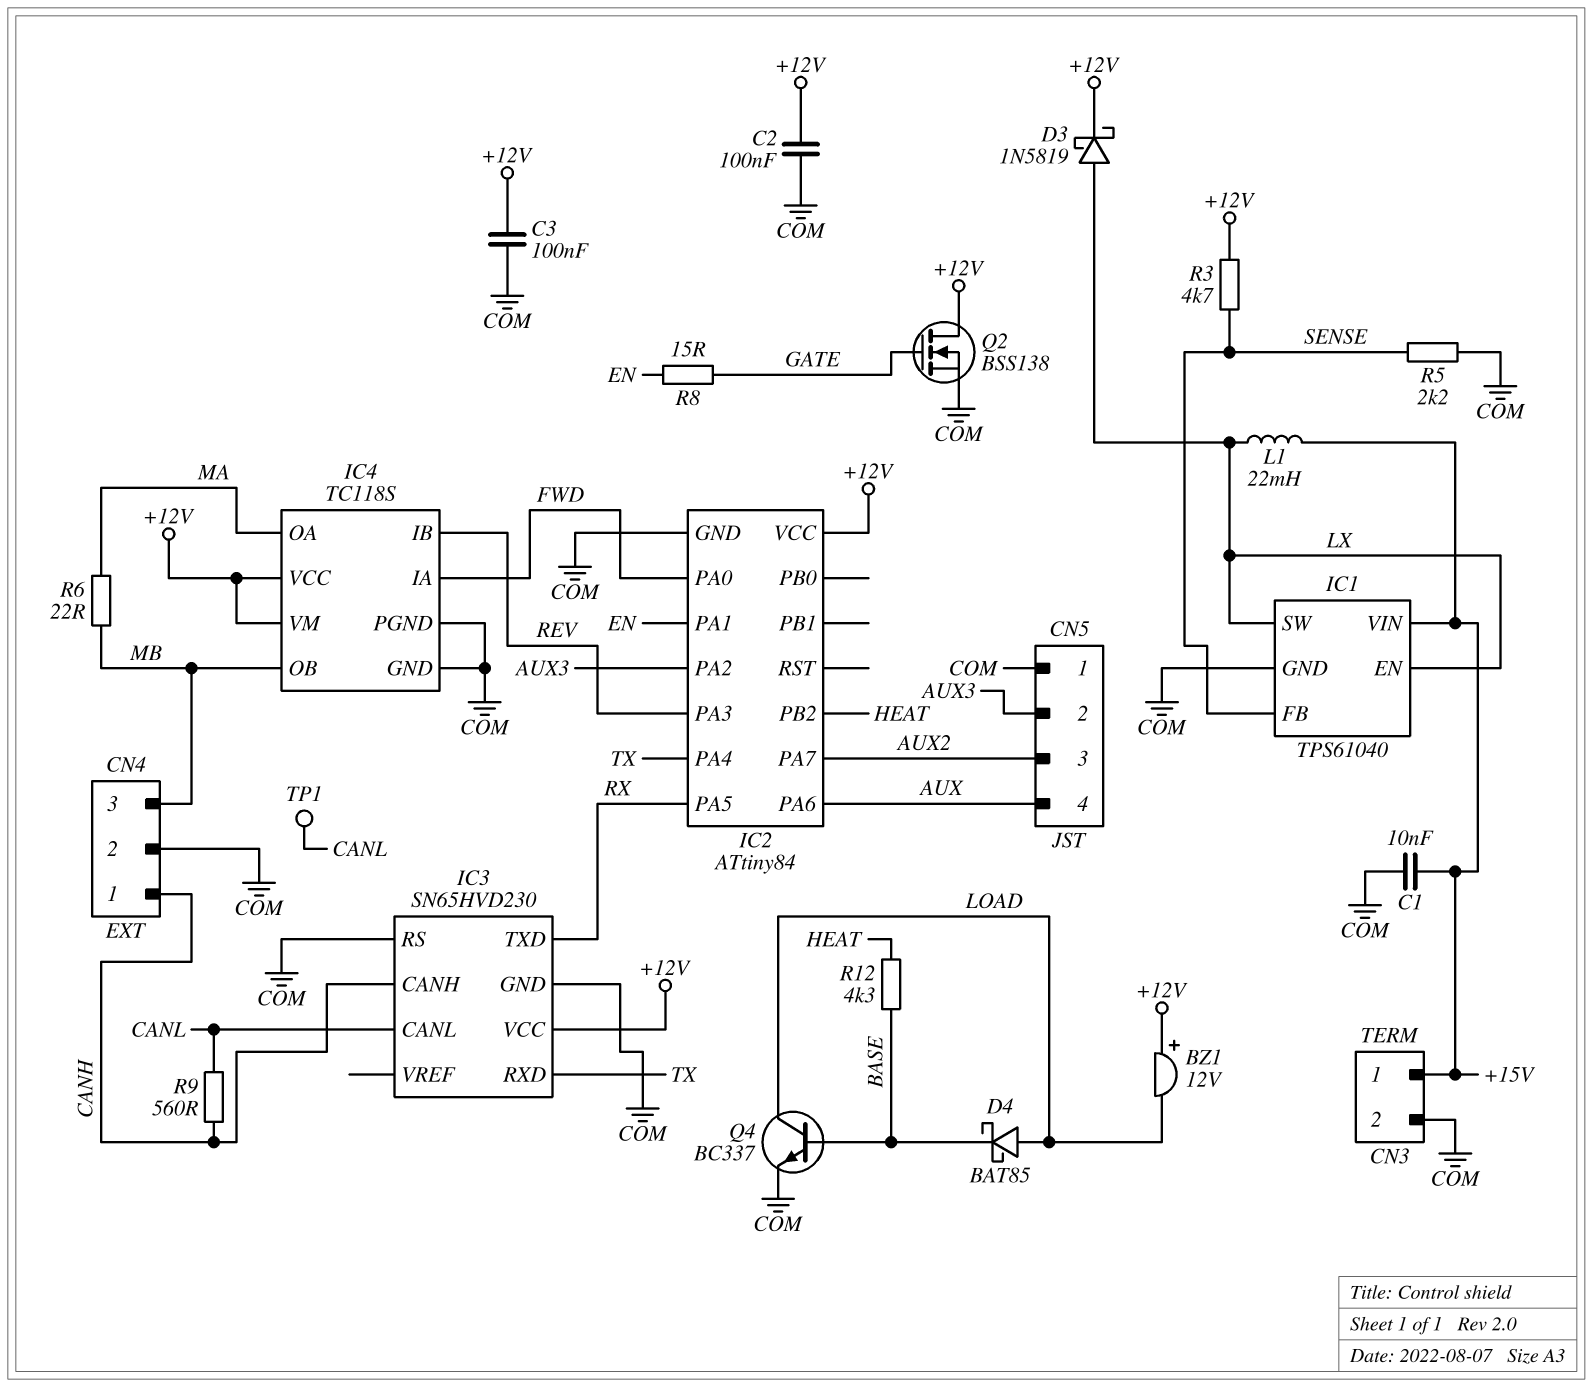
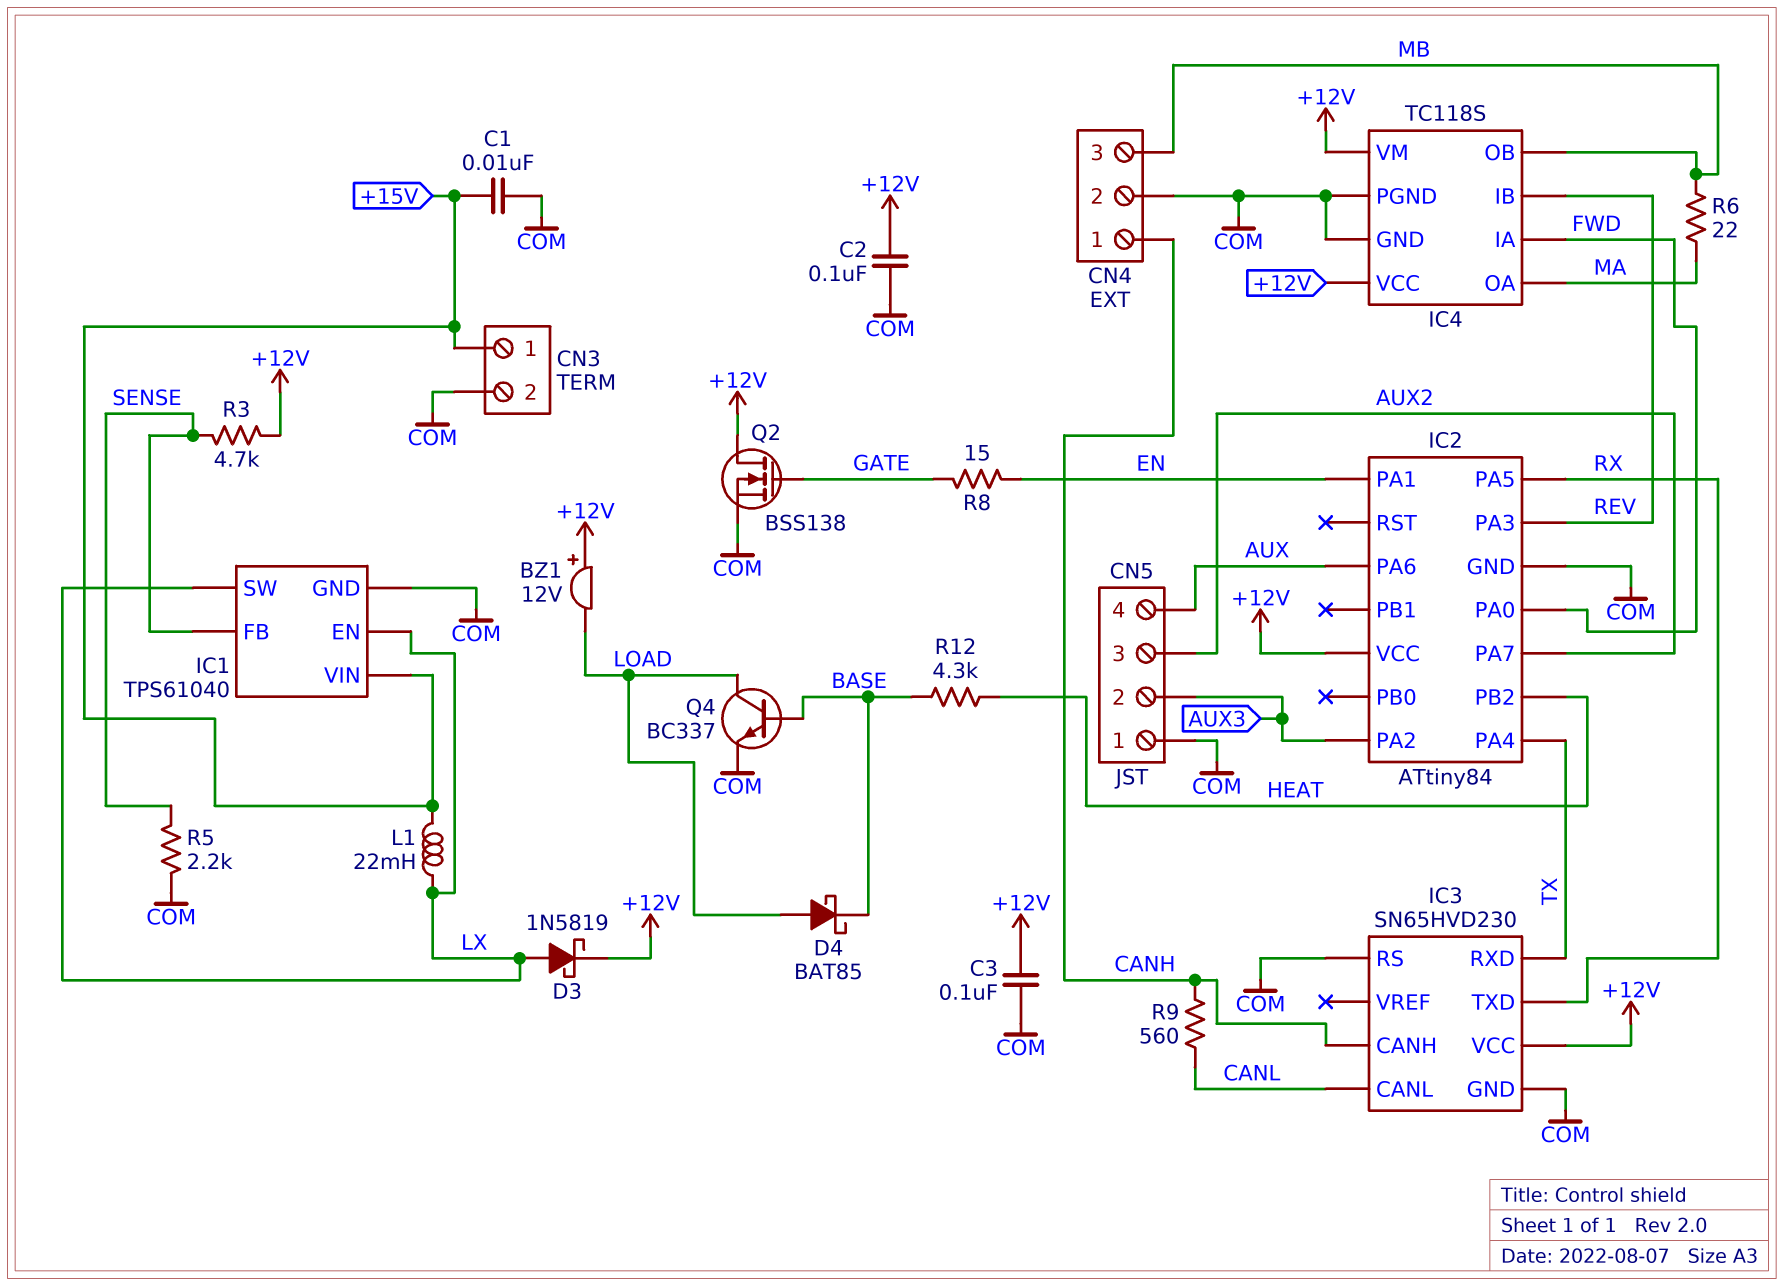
TP1: test point (CANL) -> none

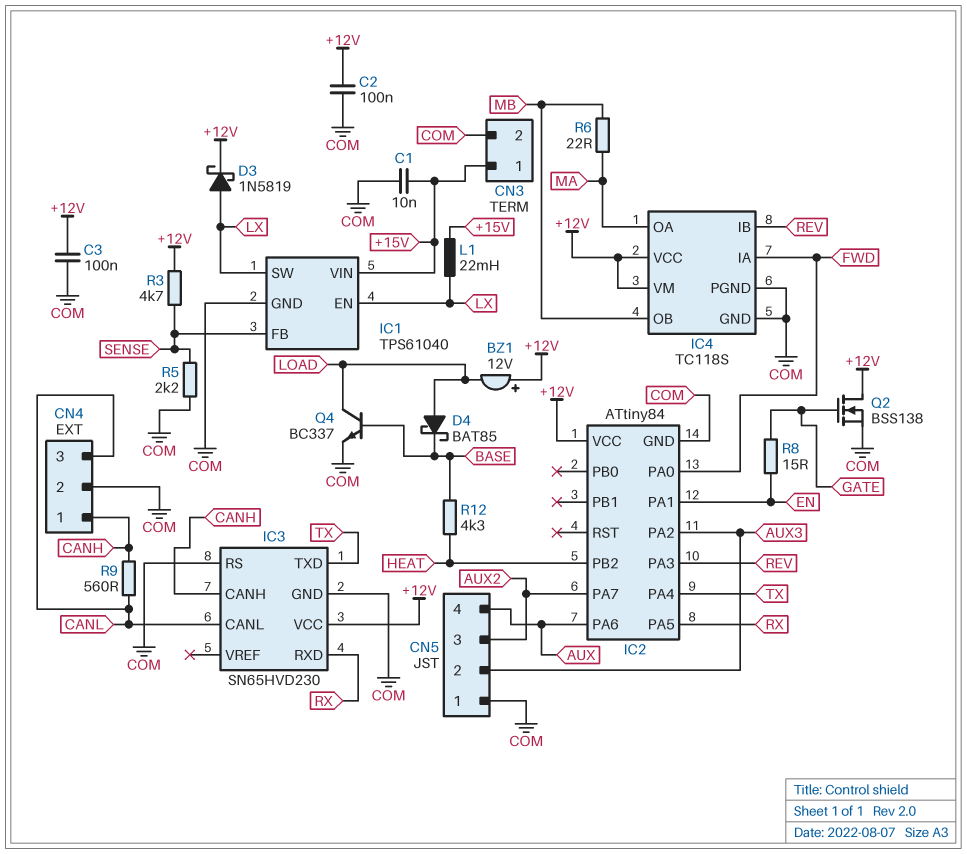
CN4 pin 3: MB -> CANL
IC3 pin RXD: TX -> RX
IC3 pin TXD: RX -> TX

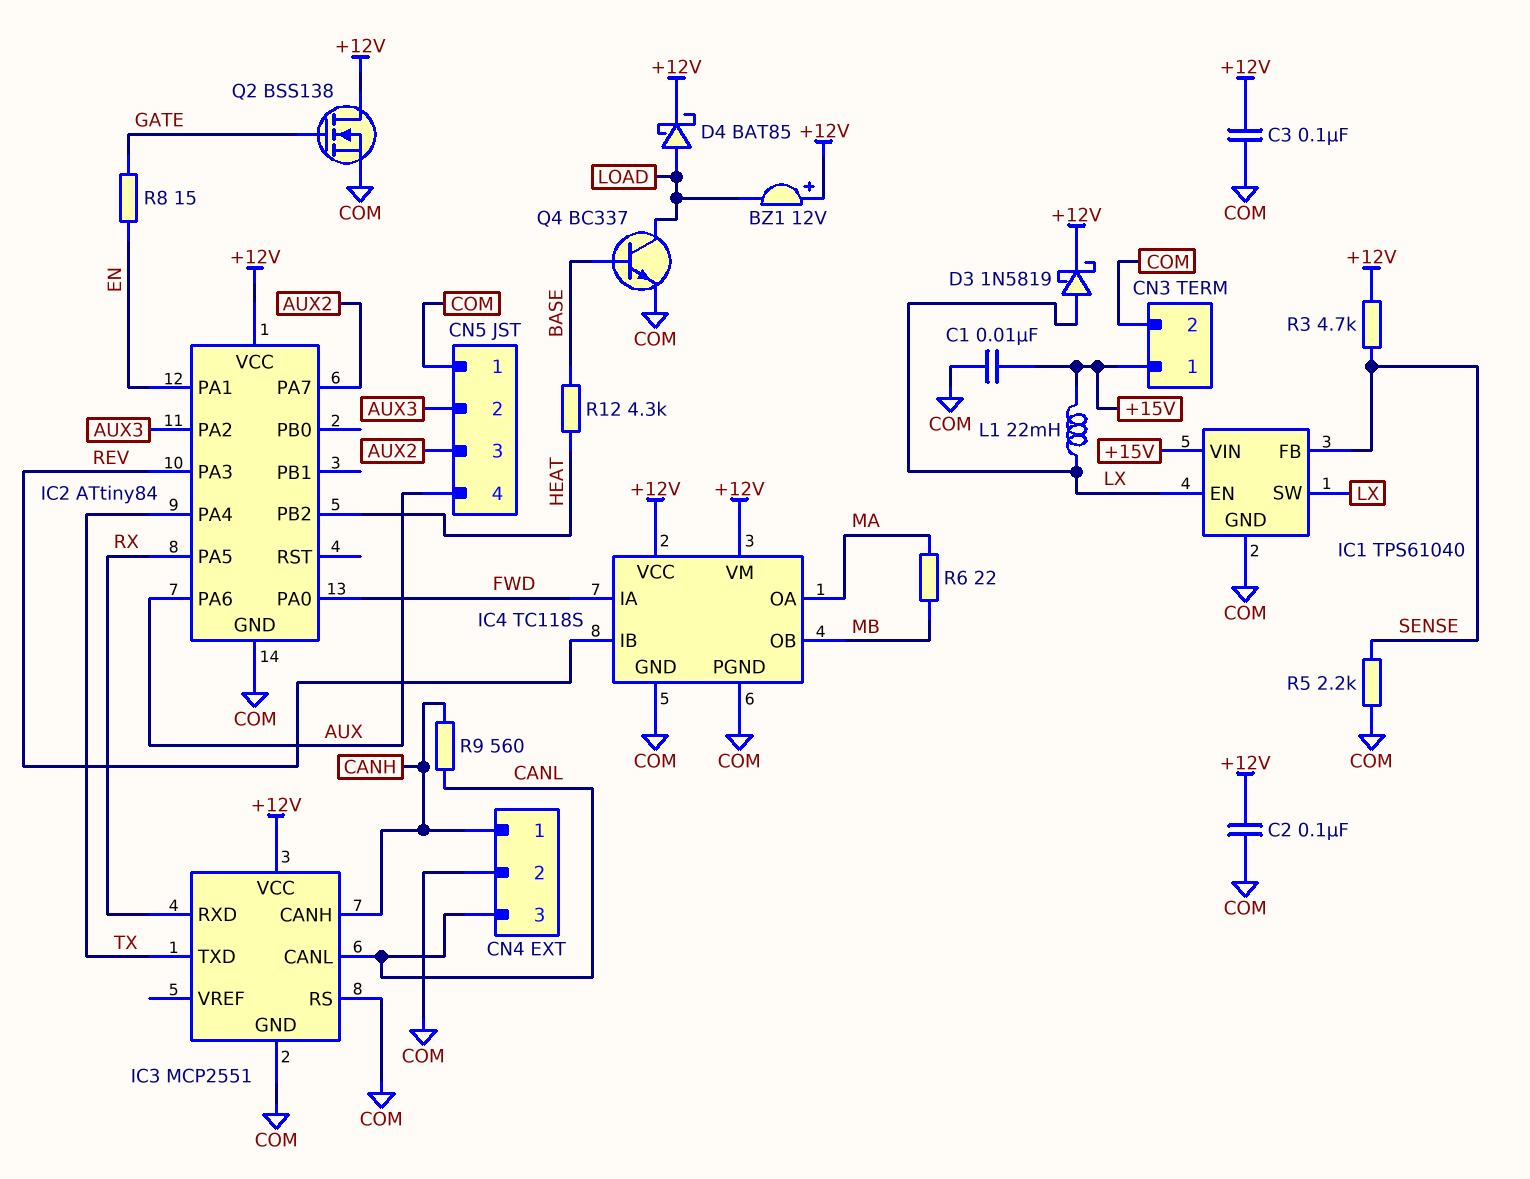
D4: schottky BAT85 (A LOAD, K BASE) -> schottky BAT85 (A LOAD, K +12V)
IC3: SN65HVD230 -> MCP2551

